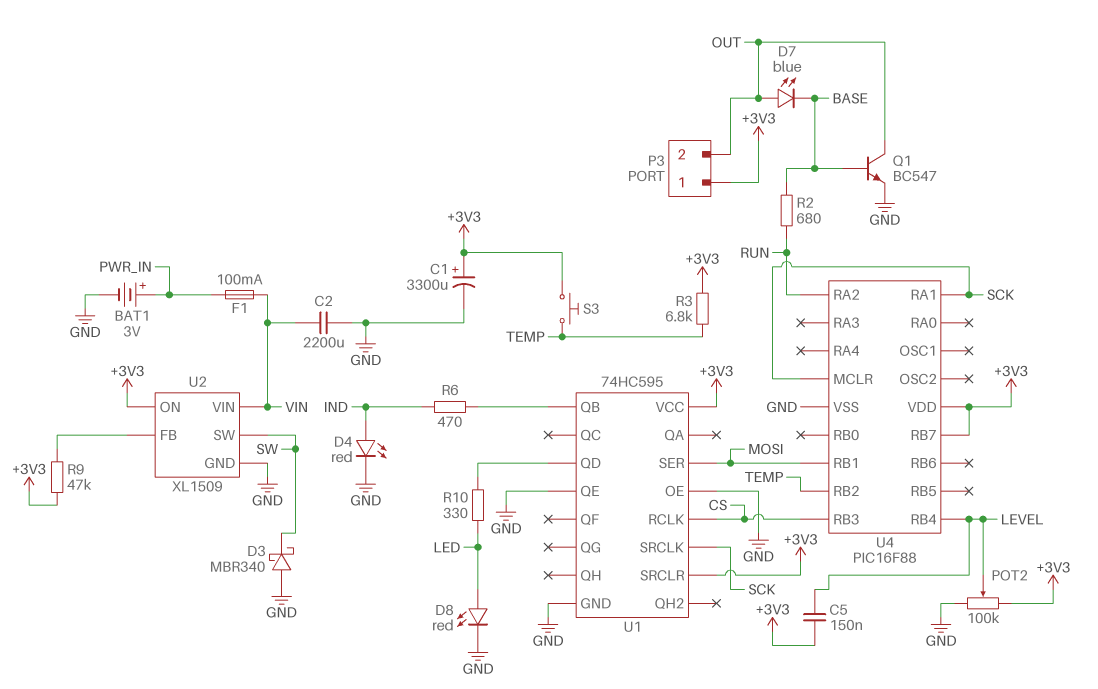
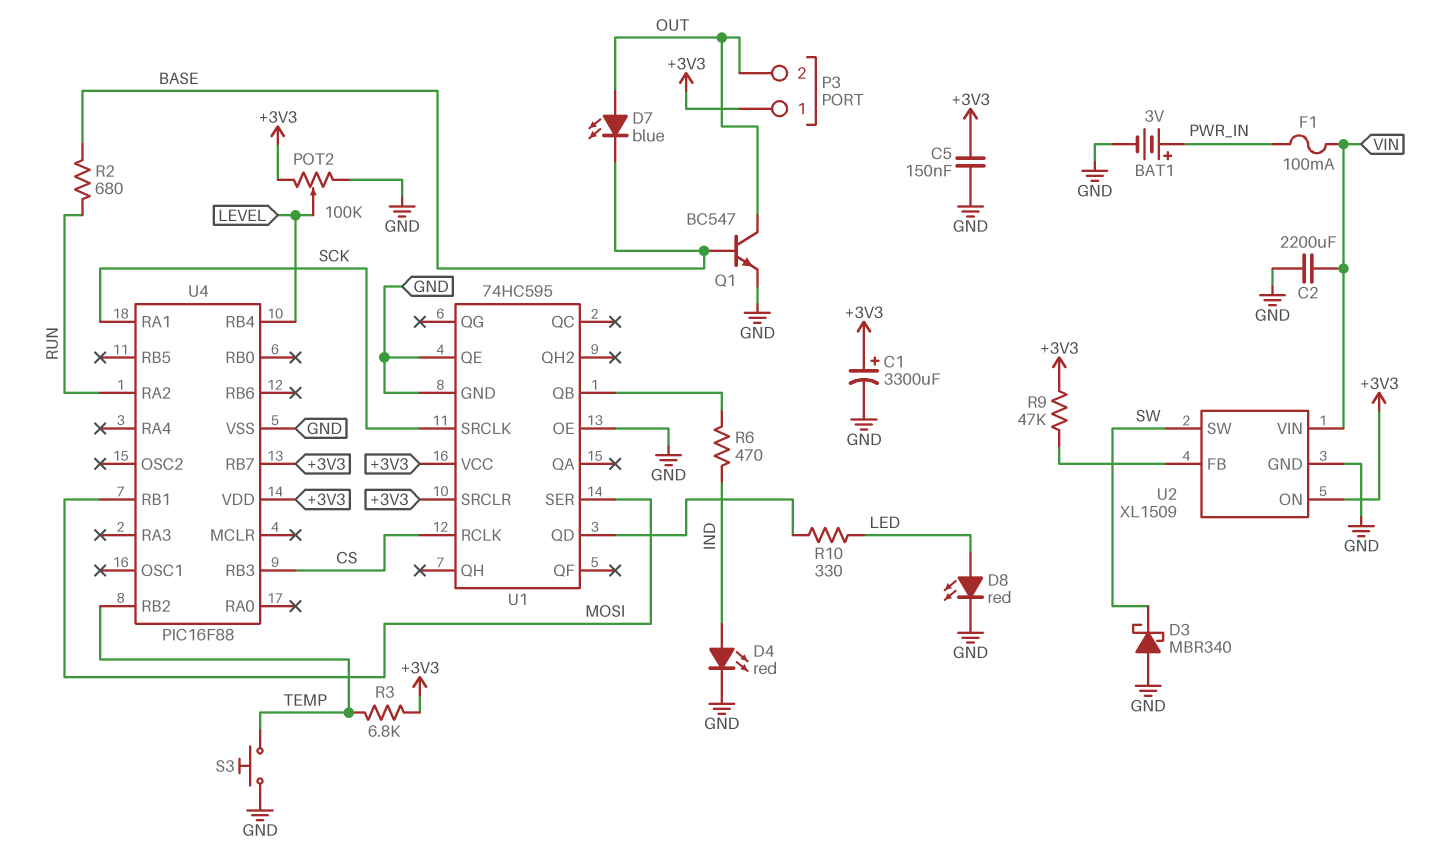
C5: 150nF (+3V3, LEVEL) -> 150nF (+3V3, GND)
S3: button (+3V3, TEMP) -> button (GND, TEMP)
U4 pin MCLR: SCK -> none

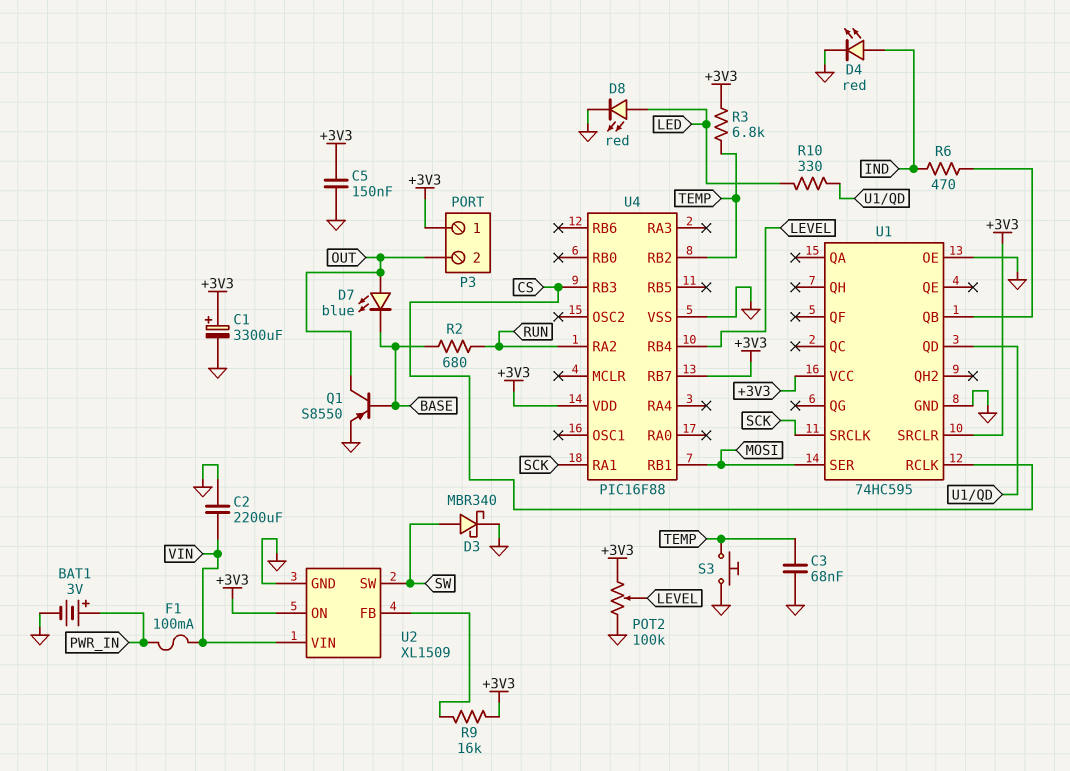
C3: none -> 68nF (GND, TEMP)
D3: schottky MBR340 (A GND, K SW) -> schottky MBR340 (A SW, K GND)
Q1: NPN BC547 (B BASE, C OUT, E GND) -> PNP S8550 (B BASE, C OUT, E GND)
R9: 47k (+3V3, U2/FB) -> 16k (+3V3, U2/FB)
U1 pin QE: GND -> none

